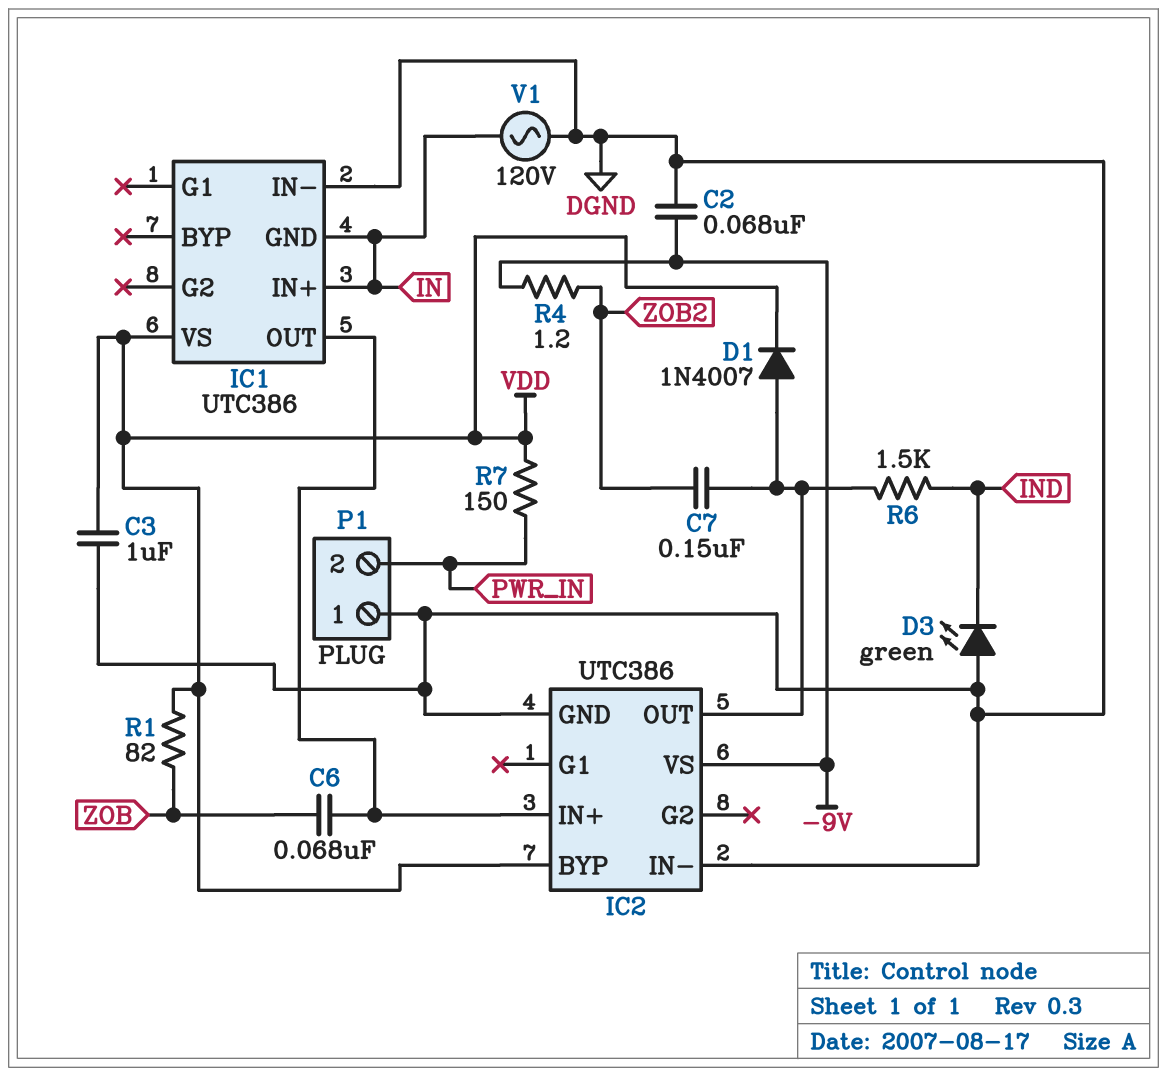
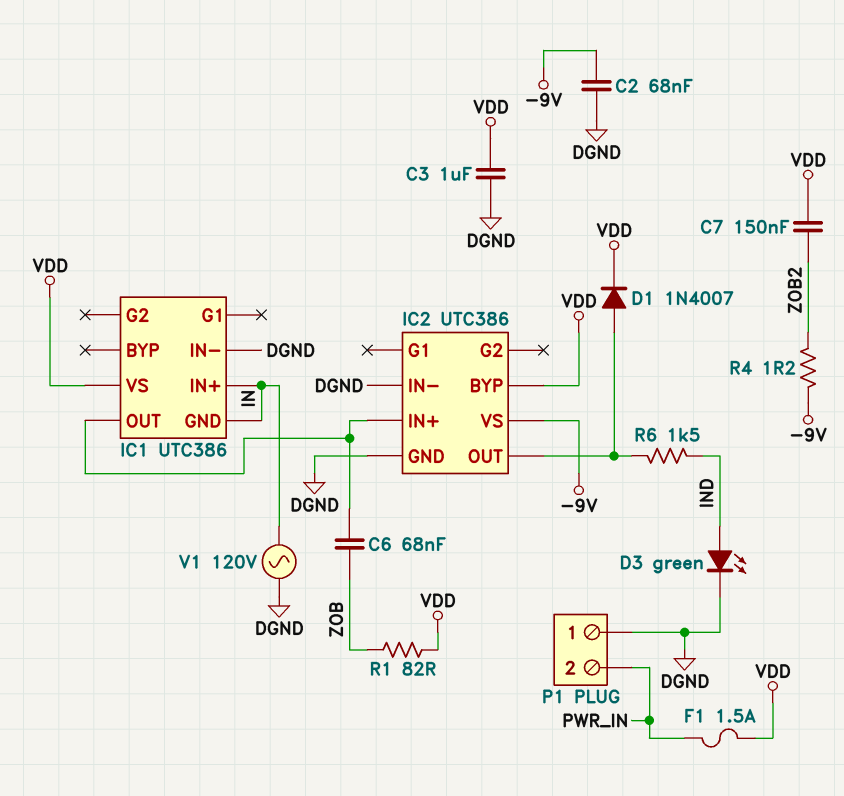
C7: 150nF (IC2/OUT, ZOB2) -> 150nF (VDD, ZOB2)
D3: LED green (A DGND, K IND) -> LED green (A IND, K DGND)
F1: none -> 1.5A (PWR_IN, VDD)
R7: 150 (PWR_IN, VDD) -> none

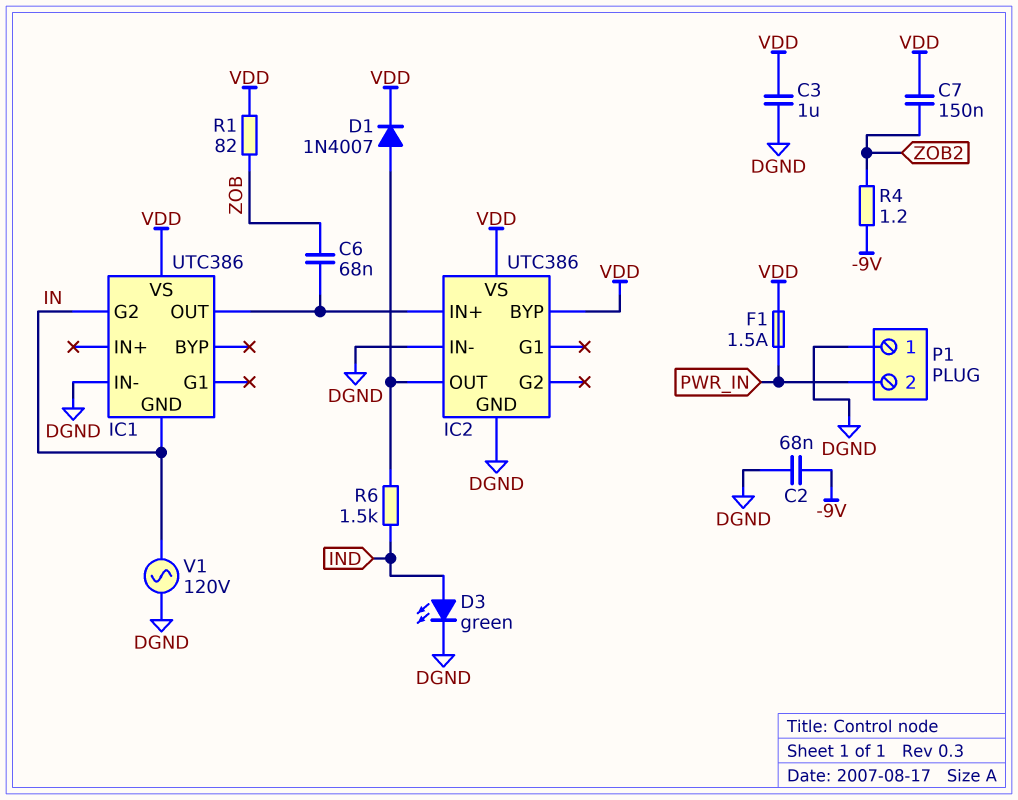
IC1 pin G2: none -> IN
IC1 pin IN+: IN -> none
IC2 pin VS: -9V -> VDD

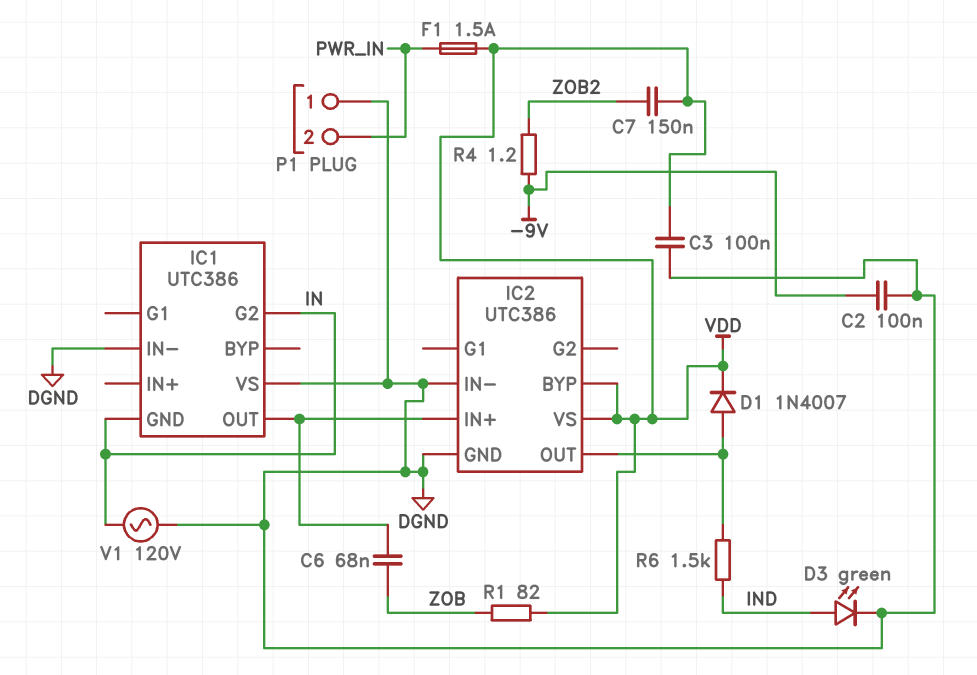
C2: 68nF (-9V, DGND) -> 100nF (-9V, DGND)
C3: 1uF (DGND, VDD) -> 100nF (DGND, VDD)
IC1 pin VS: VDD -> DGND

